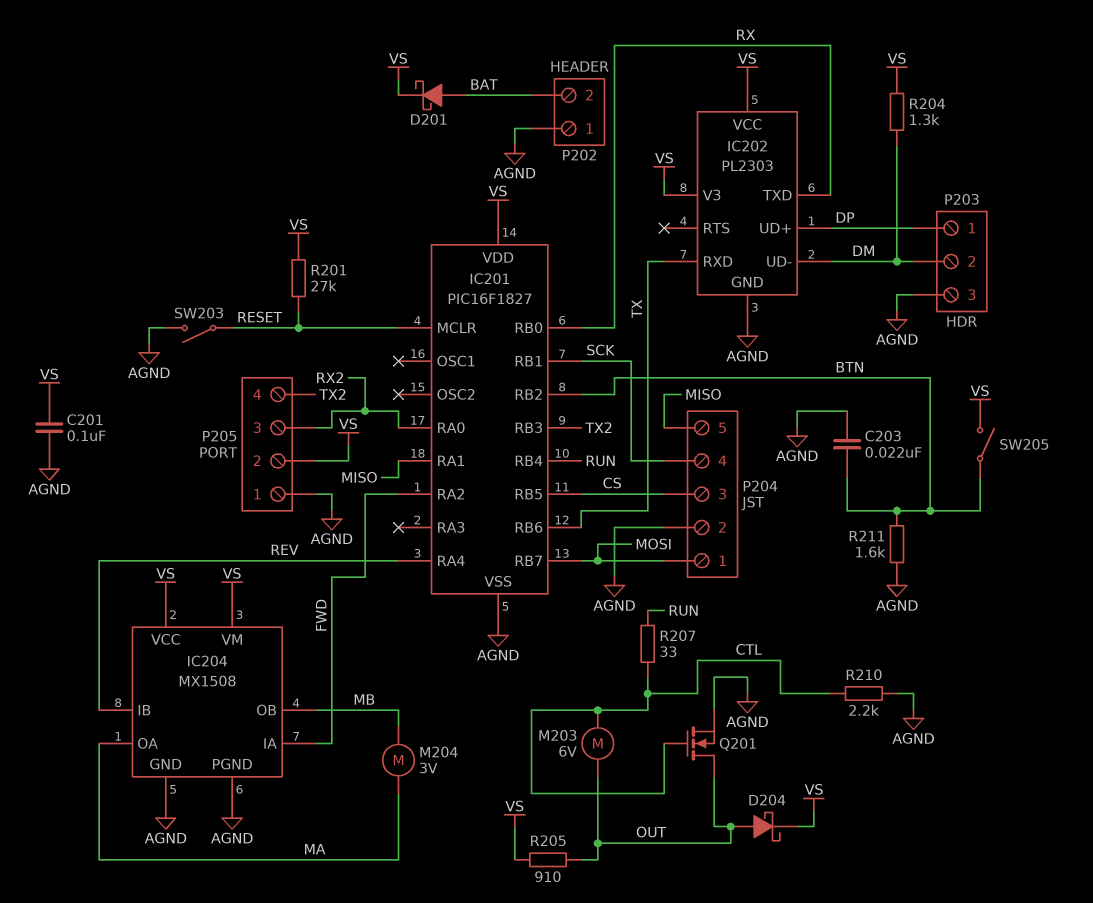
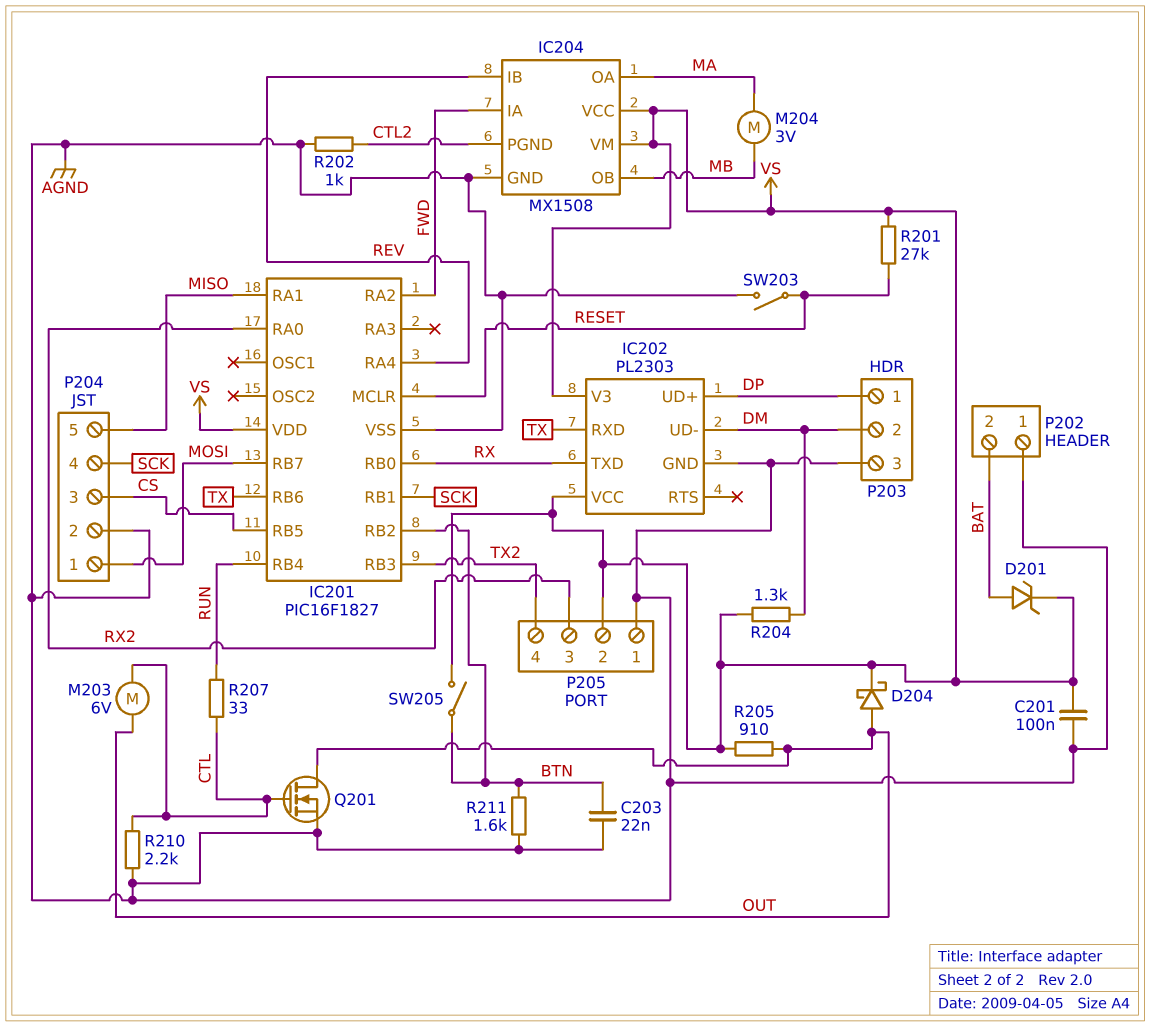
D201: schottky (A BAT, K VS) -> zener (A BAT, K VS)
IC204 pin PGND: AGND -> CTL2
R202: none -> 1k (AGND, CTL2)

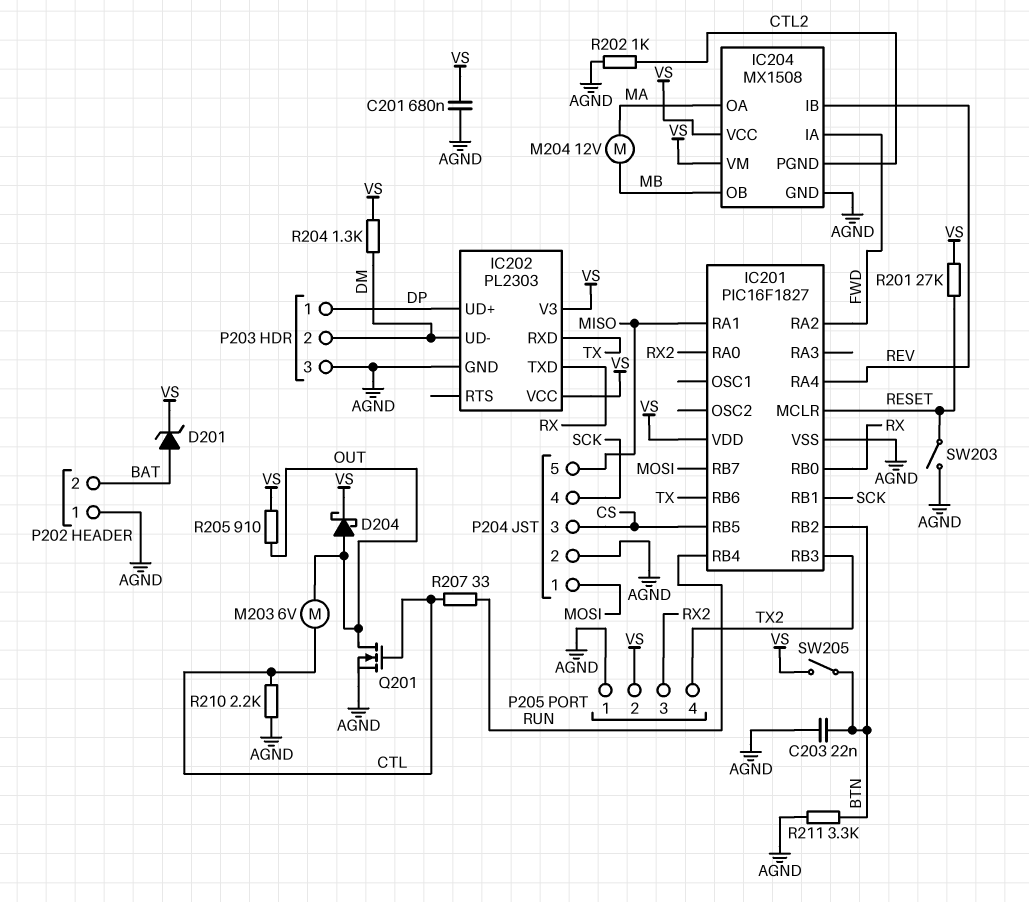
C201: 100nF (AGND, VS) -> 680nF (AGND, VS)
M204: motor 3V (MA, MB) -> motor 12V (MA, MB)
R211: 1.6k (AGND, BTN) -> 3.3k (AGND, BTN)

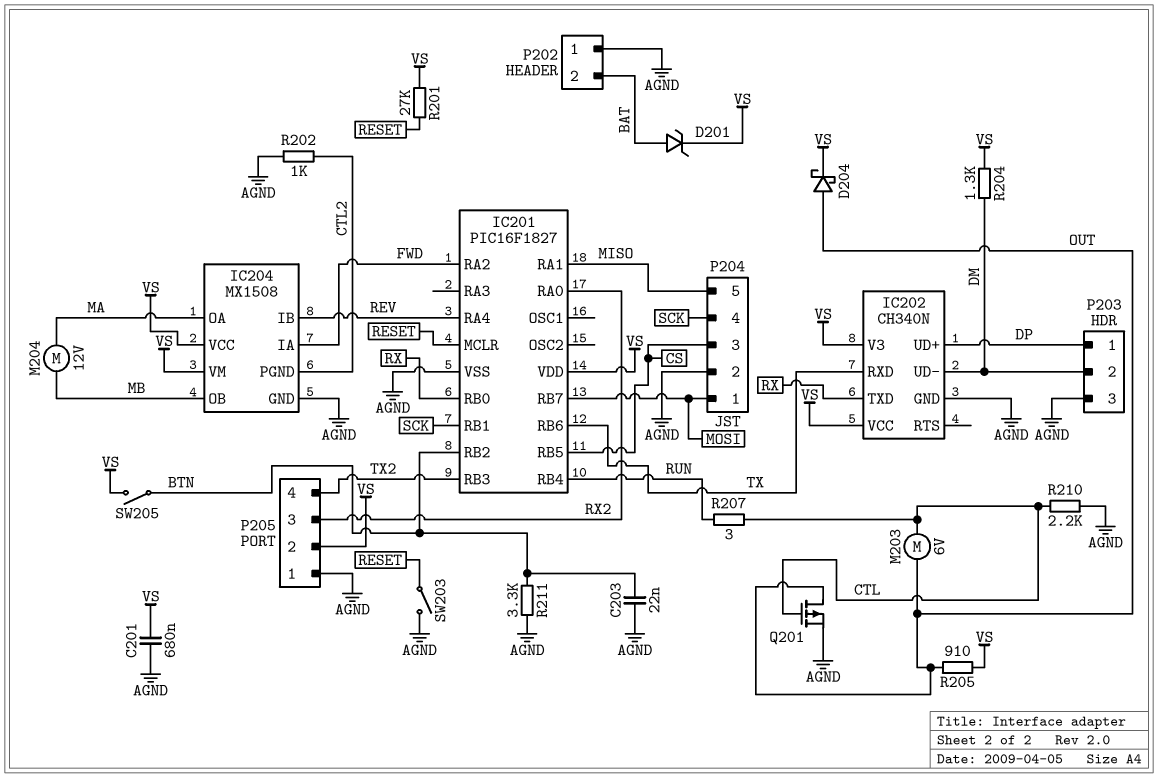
IC202: PL2303 -> CH340N
Q201: NMOS (G CTL, D OUT, S AGND) -> PMOS (G CTL, D OUT, S AGND)
R207: 33 (CTL, RUN) -> 3 (CTL, RUN)

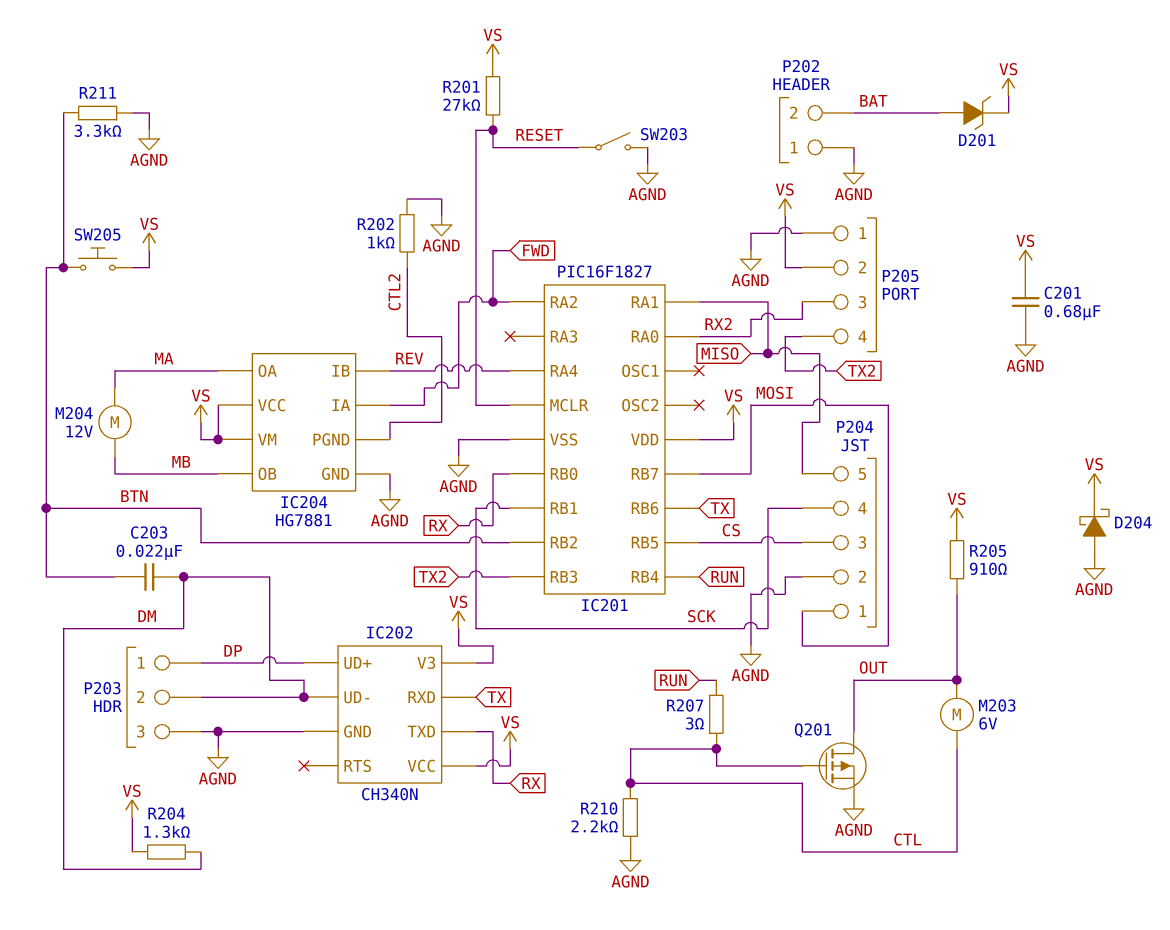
C203: 22nF (AGND, BTN) -> 22nF (BTN, DM)
D204: schottky (A OUT, K VS) -> schottky (A AGND, K VS)
IC204: MX1508 -> HG7881
SW205: switch (BTN, VS) -> button (BTN, VS)

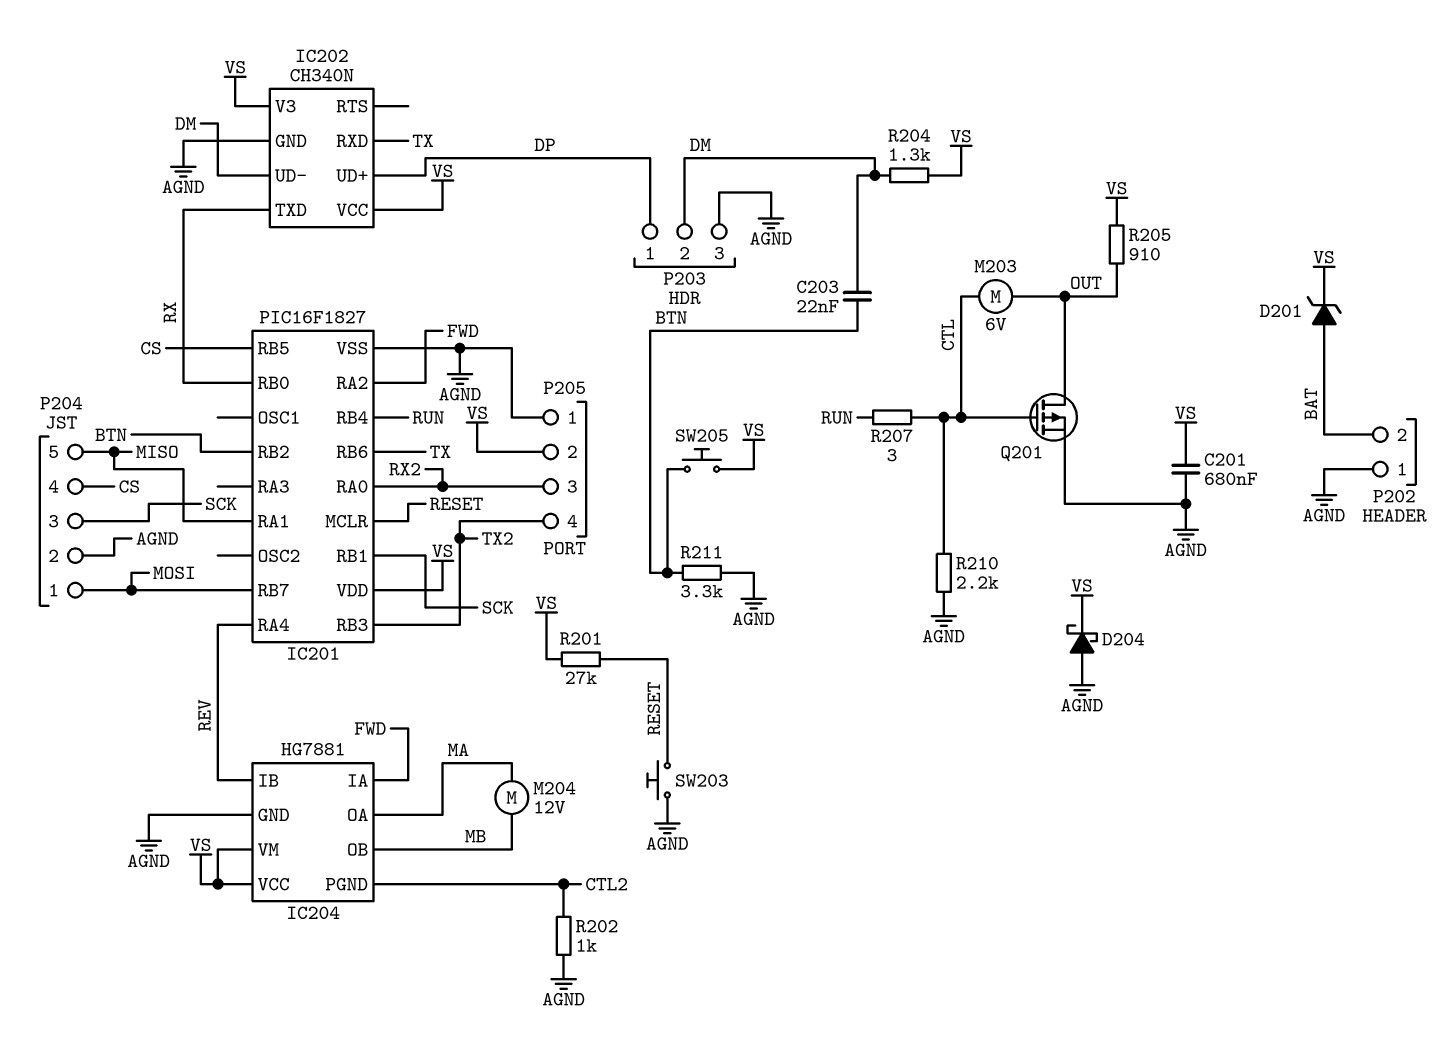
P204 pin 3: CS -> SCK
P204 pin 4: SCK -> CS
SW203: switch (AGND, RESET) -> button (AGND, RESET)

